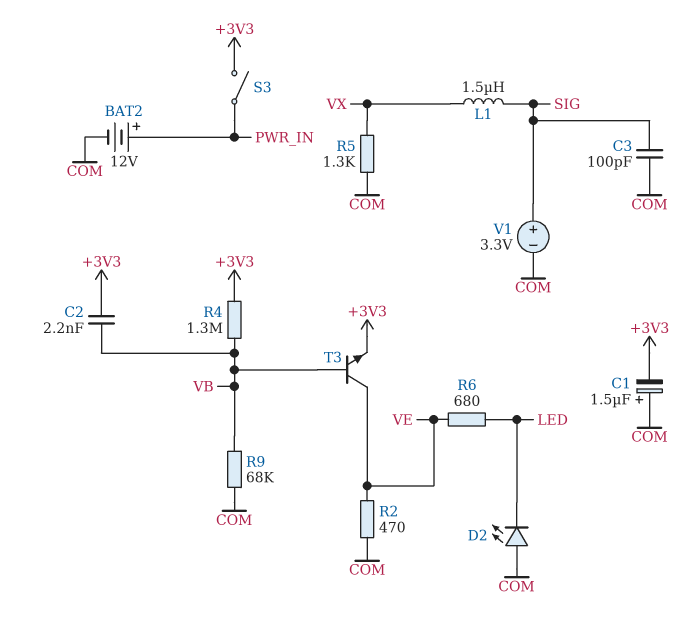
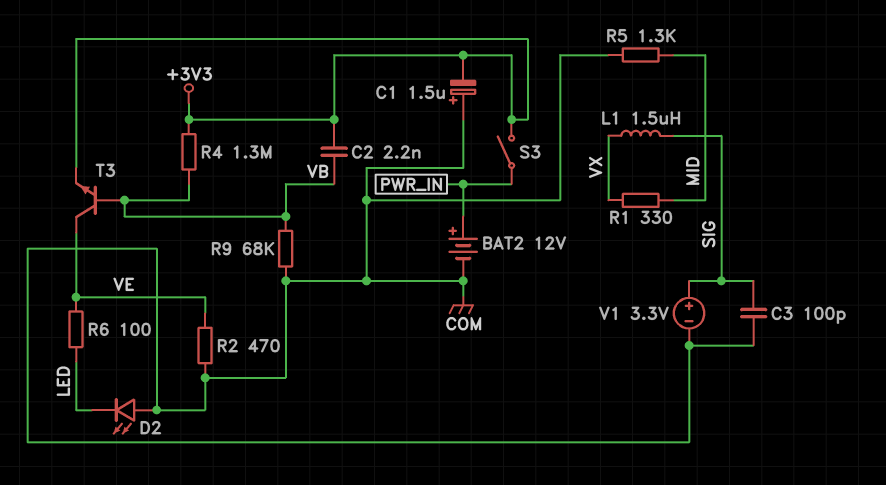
R1: none -> 330 (MID, VX)
R5: 1.3k (COM, VX) -> 1.3k (COM, MID)
R6: 680 (LED, VE) -> 100 (LED, VE)

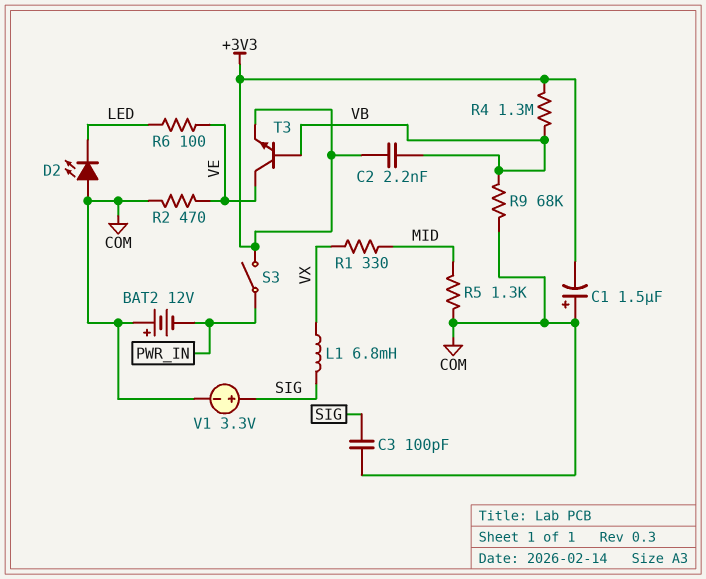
BAT2: 12V (plus PWR_IN, minus COM) -> 12V (plus COM, minus PWR_IN)
L1: 1.5uH (SIG, VX) -> 6.8mH (SIG, VX)

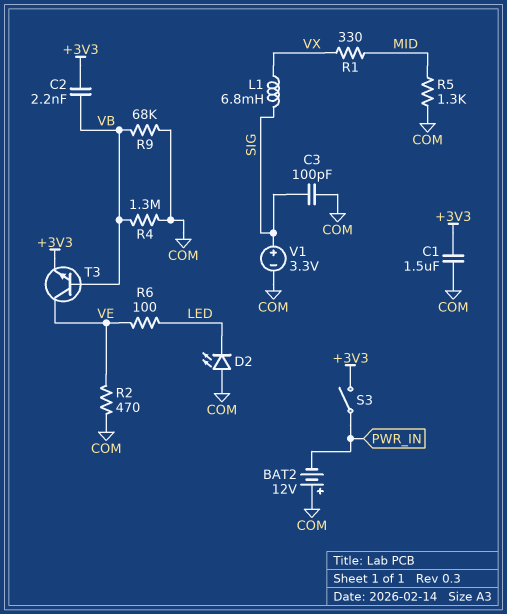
C1: 1.5uF (plus COM, minus +3V3) -> 1.5uF (+3V3, COM)
R4: 1.3M (+3V3, VB) -> 1.3M (COM, VB)

